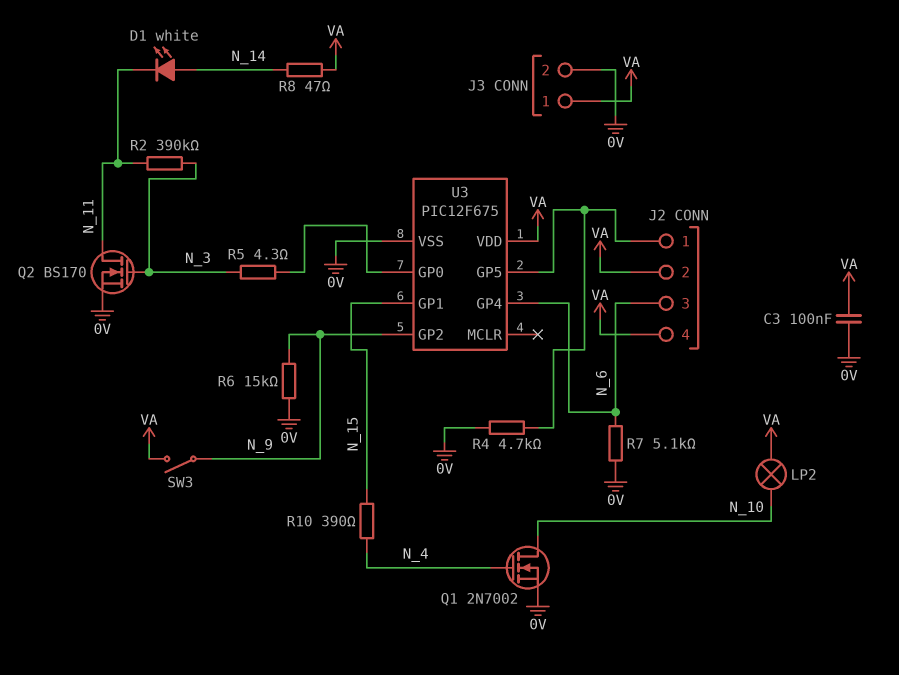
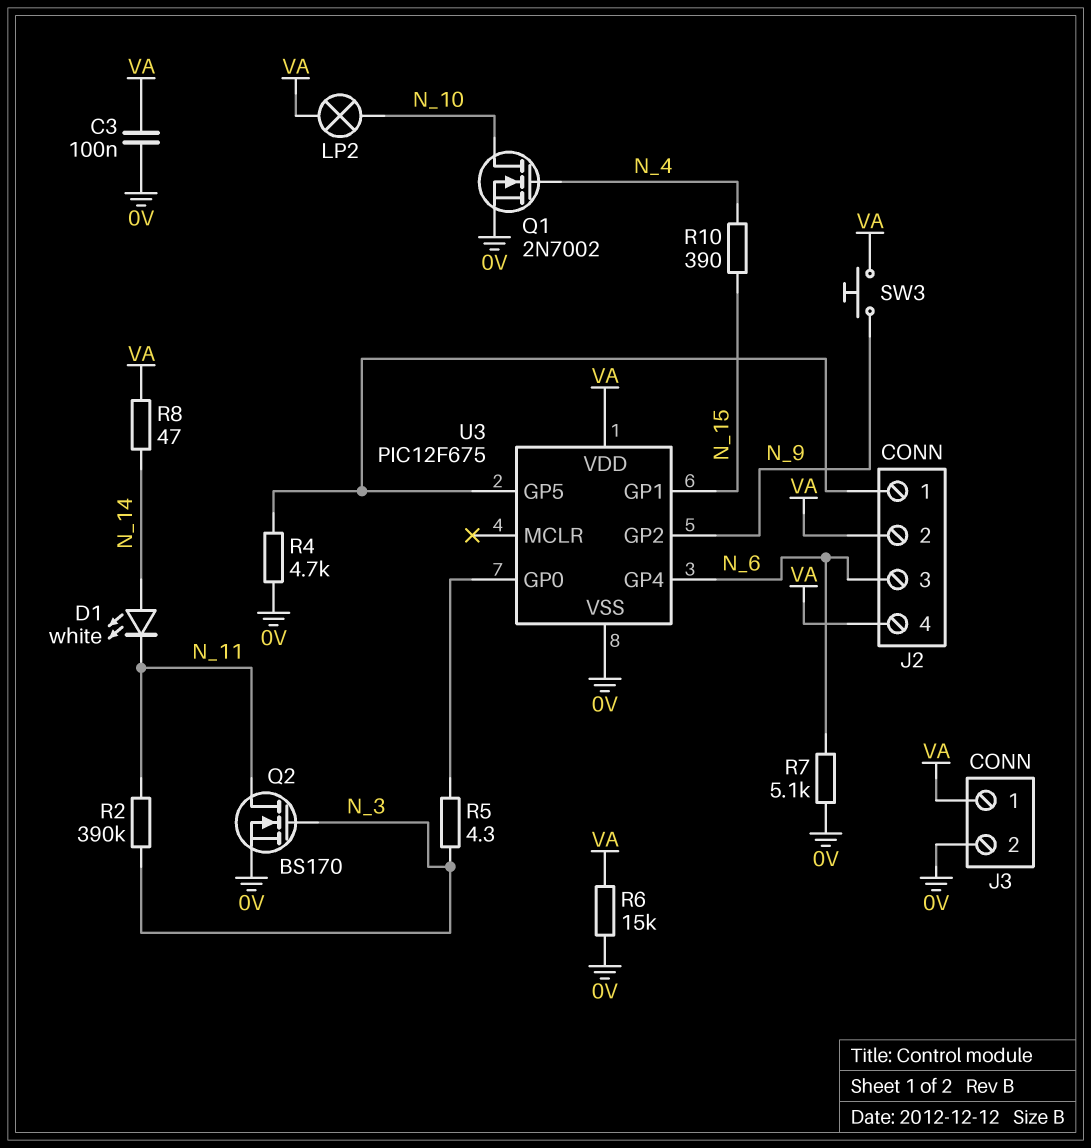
R6: 15k (0V, N_9) -> 15k (0V, VA)
SW3: switch (N_9, VA) -> button (N_9, VA)

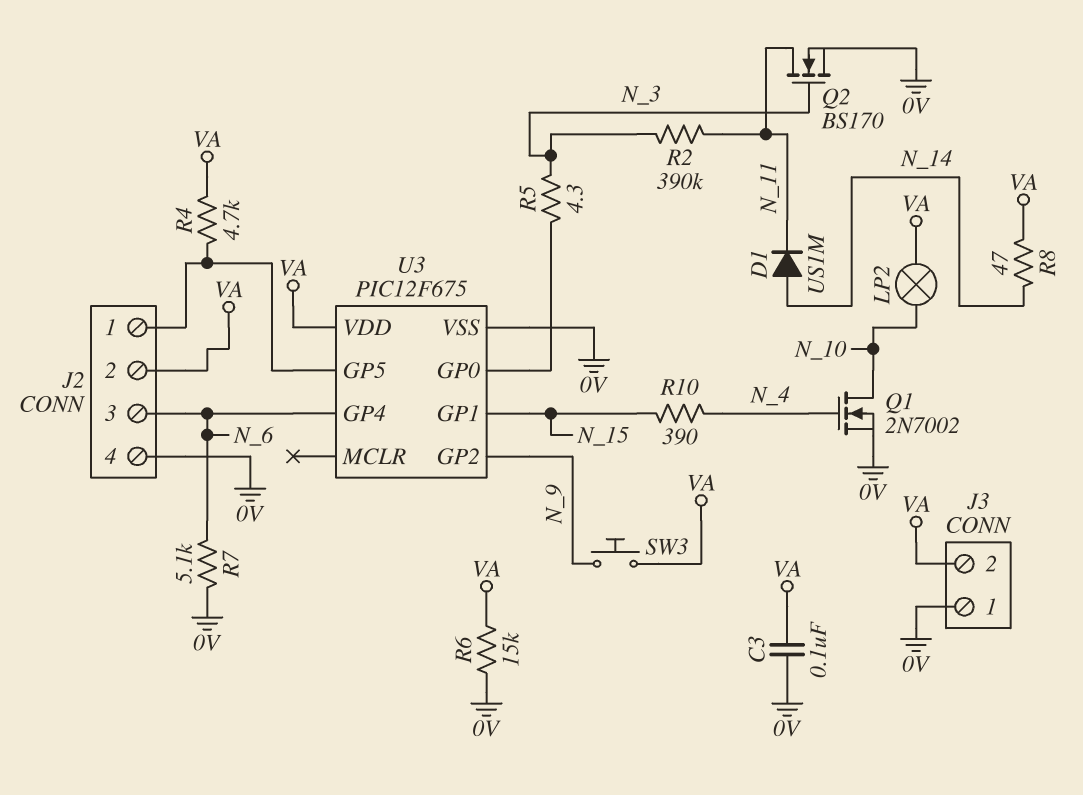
D1: LED white (A N_14, K N_11) -> diode US1M (A N_14, K N_11)
J2 pin 4: VA -> 0V
J3 pin 1: VA -> 0V
J3 pin 2: 0V -> VA
R4: 4.7k (0V, J2/1) -> 4.7k (J2/1, VA)

